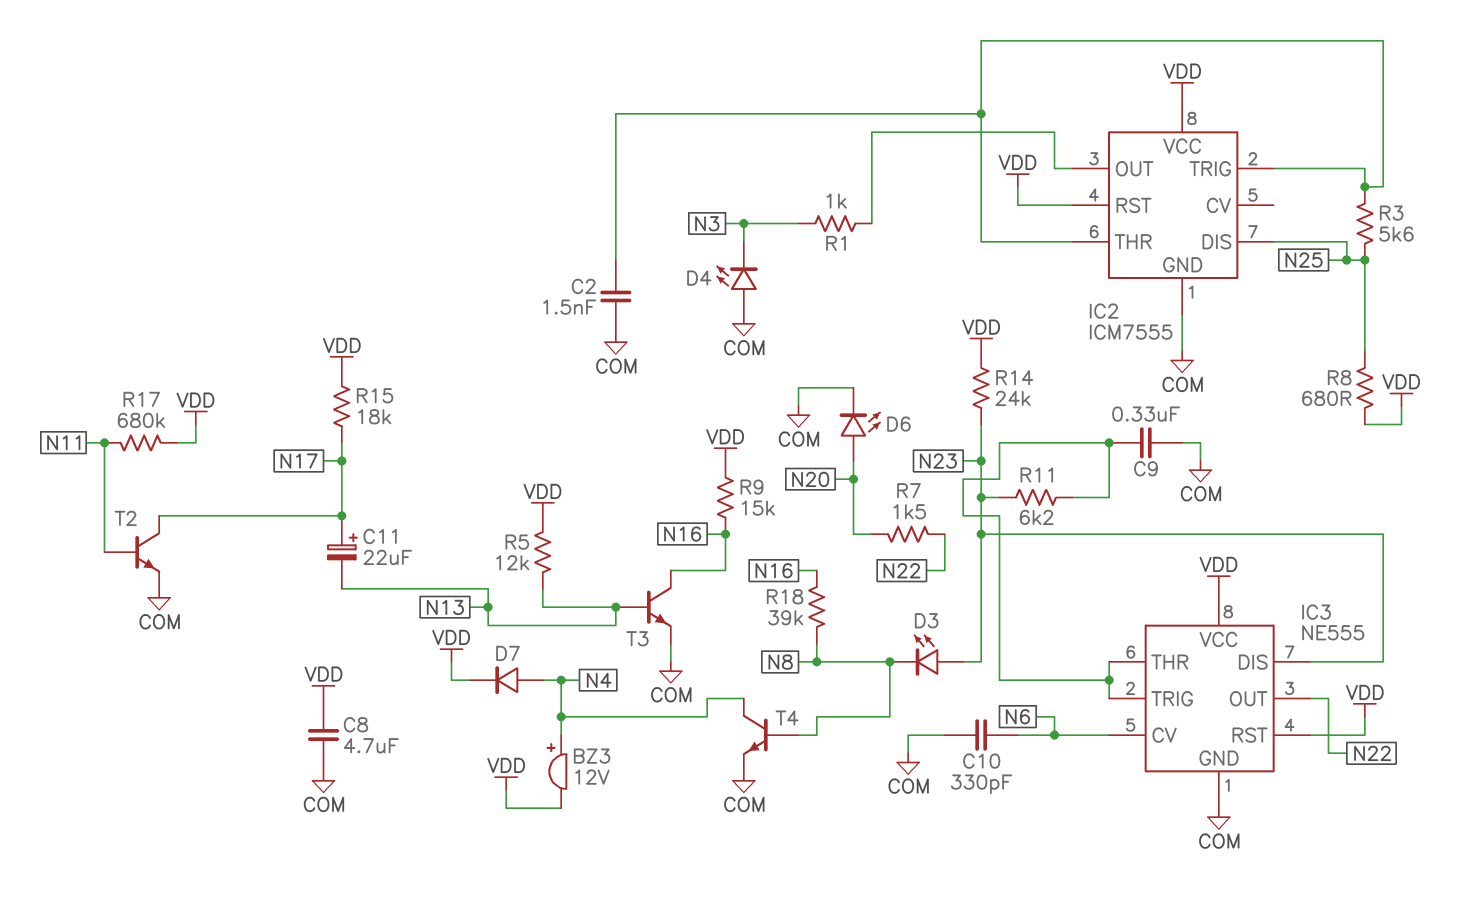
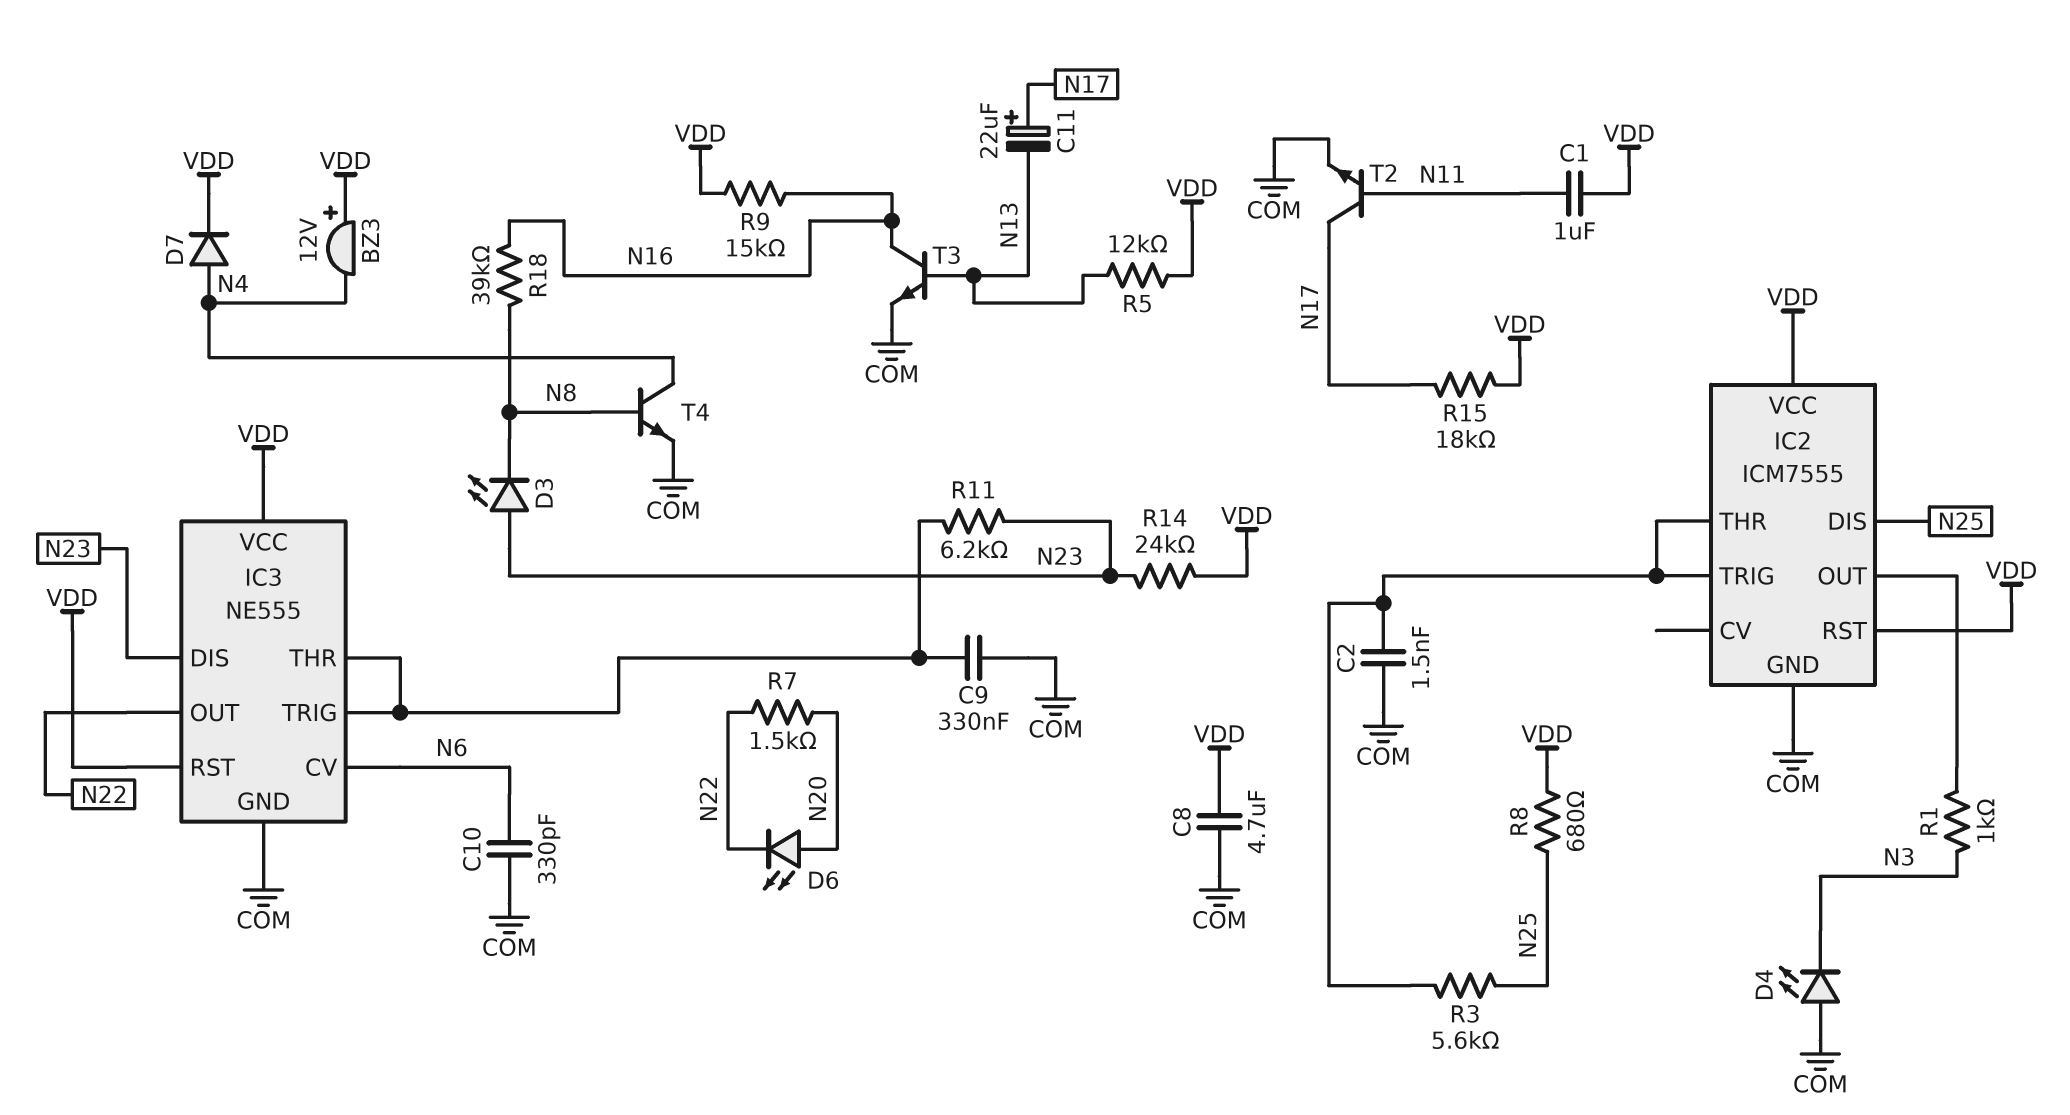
BZ3: buzzer 12V (plus N4, minus VDD) -> buzzer 12V (plus VDD, minus N4)
C1: none -> 1uF (N11, VDD)
D6: LED (A N20, K COM) -> LED (A N20, K N22)
R17: 680k (N11, VDD) -> none

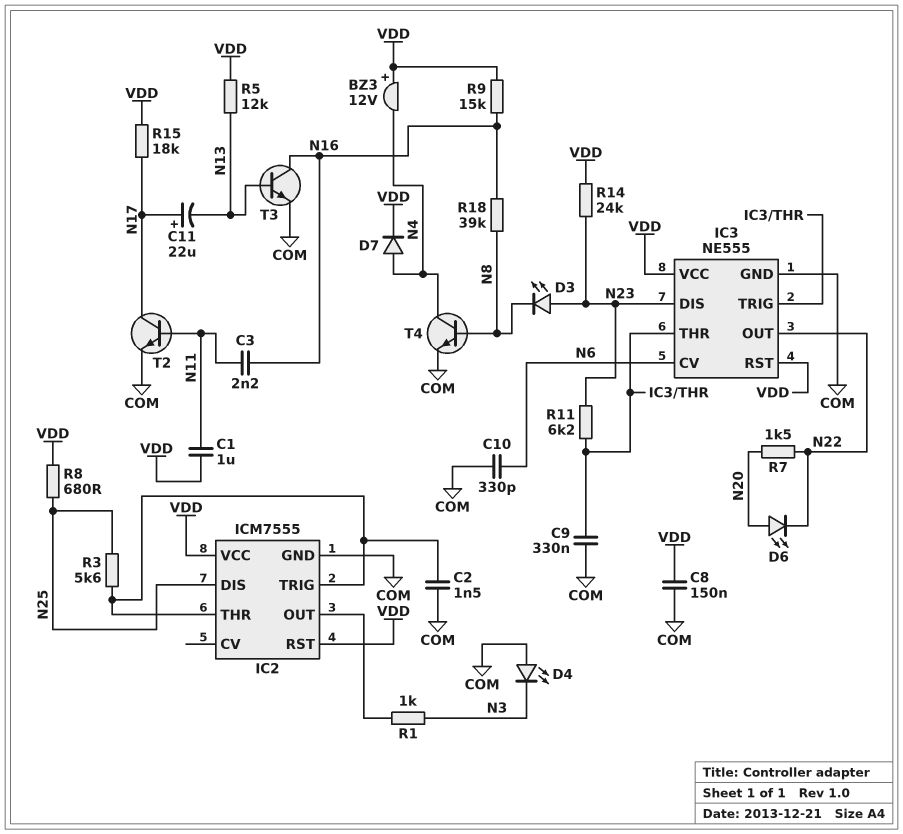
C3: none -> 2.2nF (N11, N16)
C8: 4.7uF (COM, VDD) -> 150nF (COM, VDD)

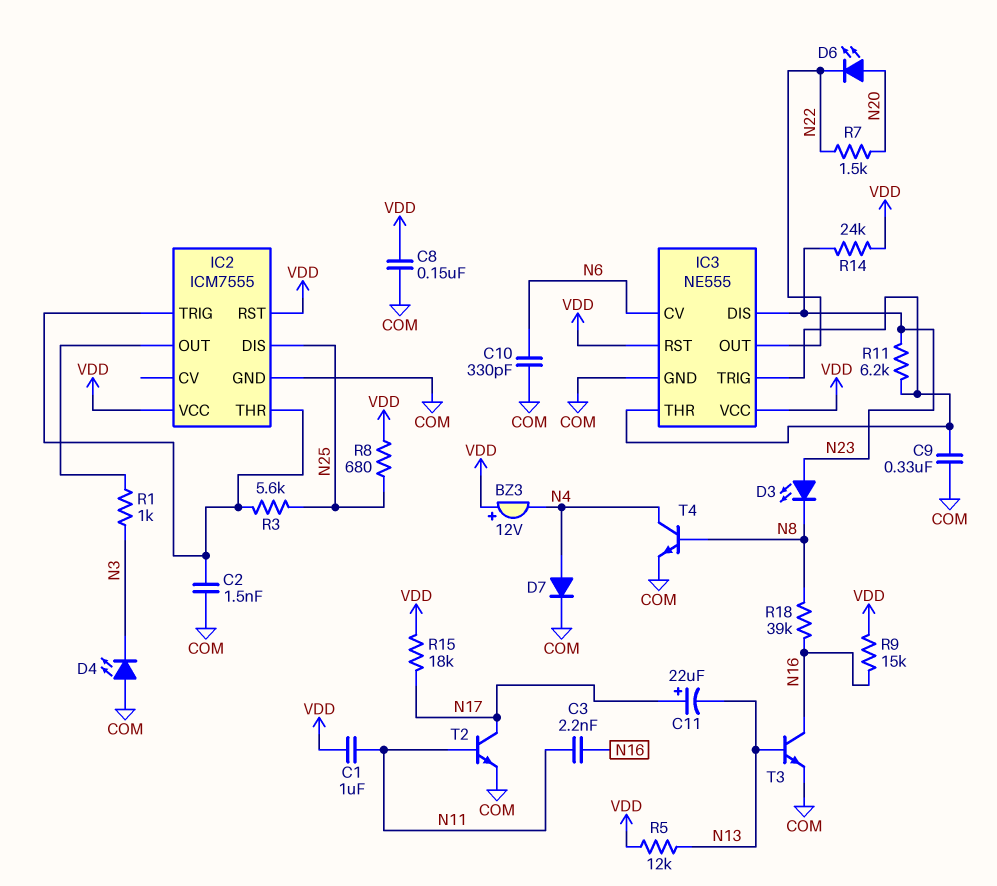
D7: diode (A N4, K VDD) -> diode (A N4, K COM)

